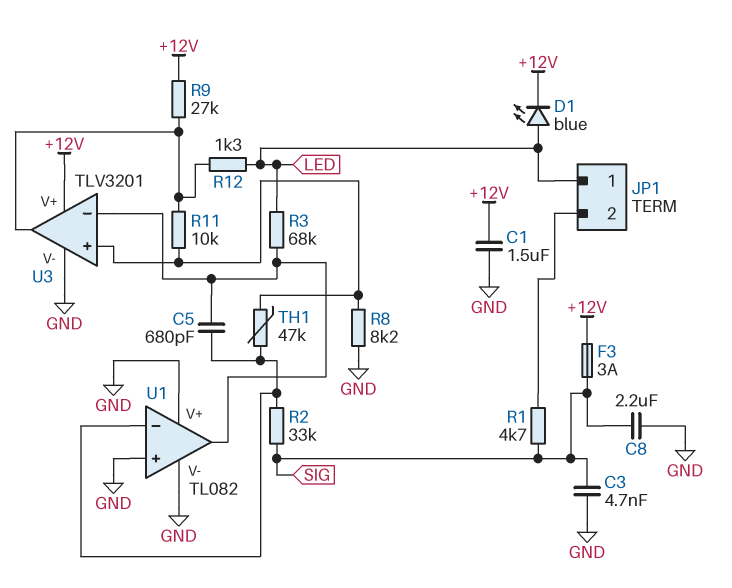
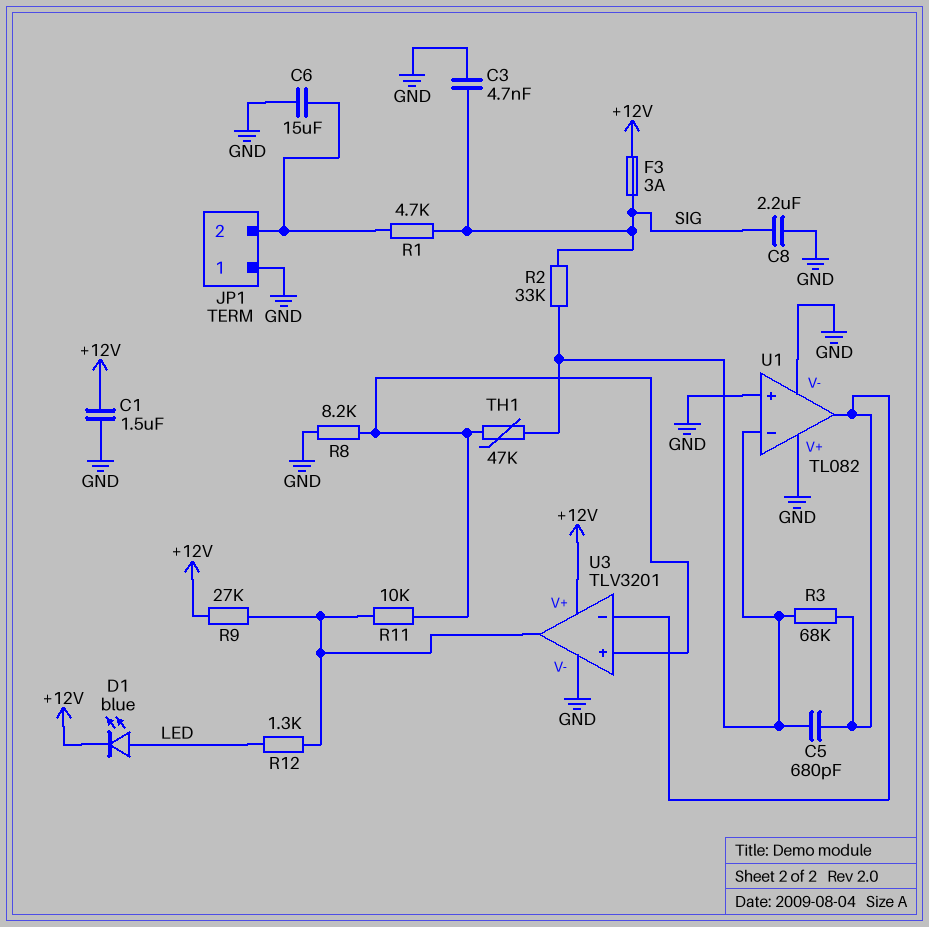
C6: none -> 15uF (GND, JP1/2)
JP1 pin 1: LED -> GND
R3: 68k (LED, U1/out) -> 68k (U1/in-, U1/out)

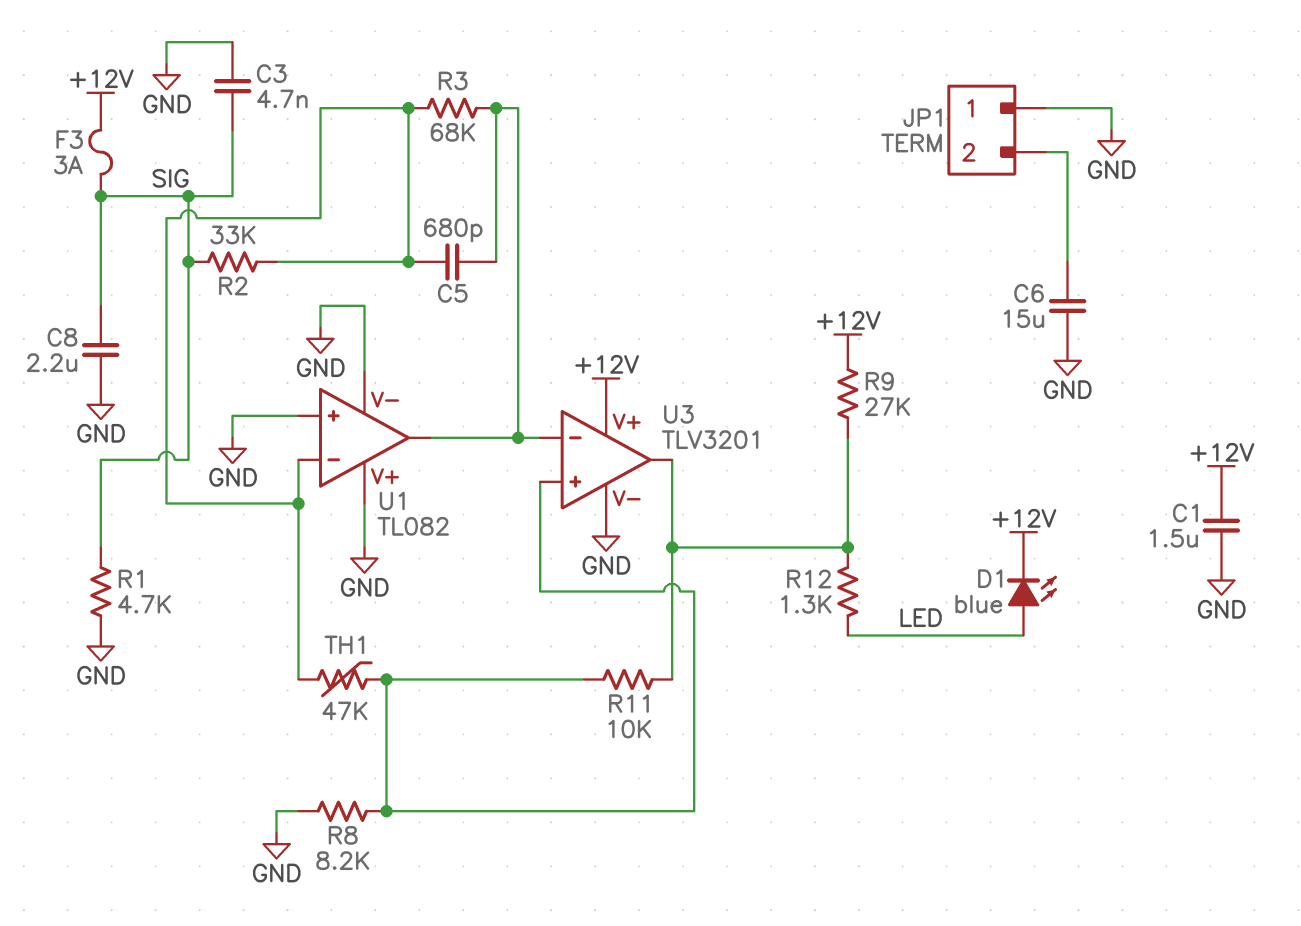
R1: 4.7k (JP1/2, SIG) -> 4.7k (GND, SIG)

